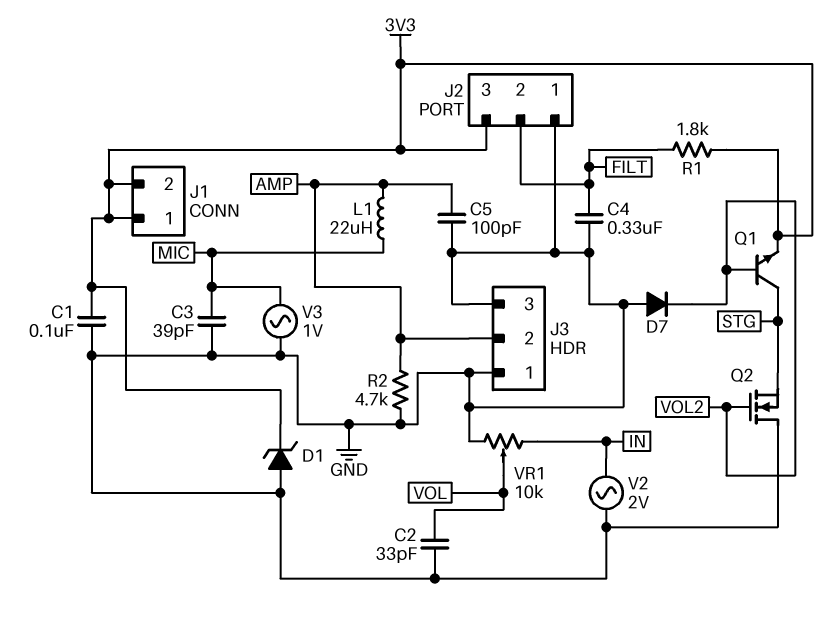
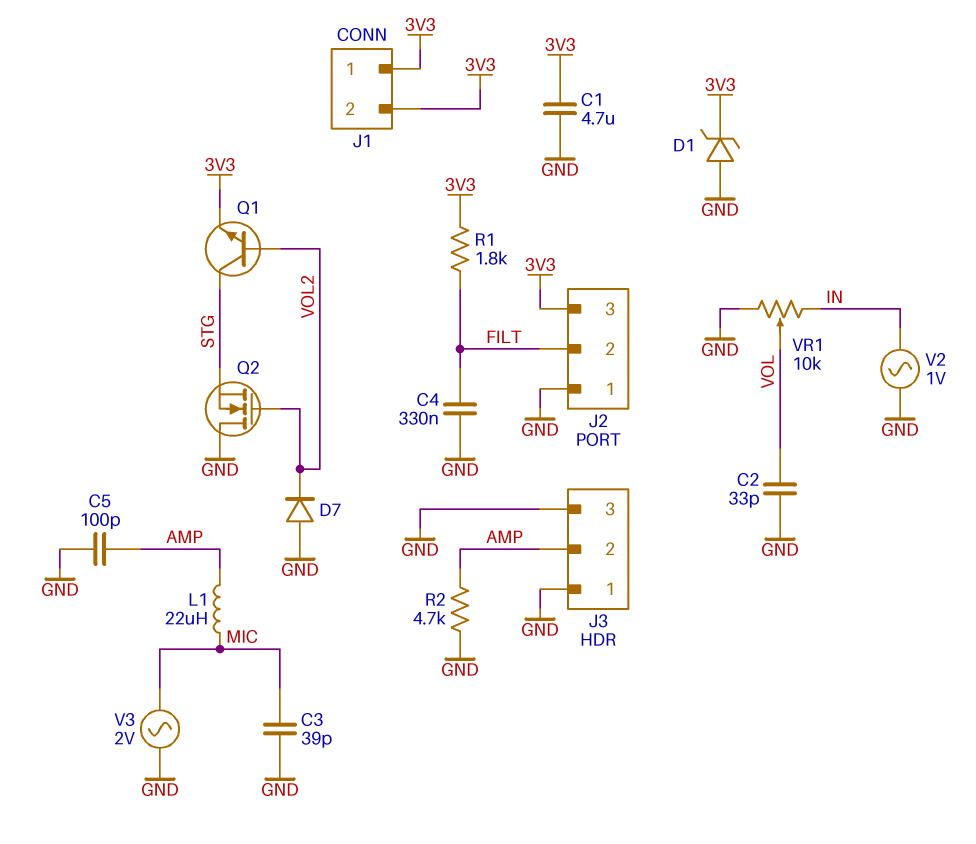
C1: 100nF (3V3, GND) -> 4.7uF (3V3, GND)
V2: AC 2V (GND, IN) -> AC 1V (GND, IN)
V3: AC 1V (GND, MIC) -> AC 2V (GND, MIC)

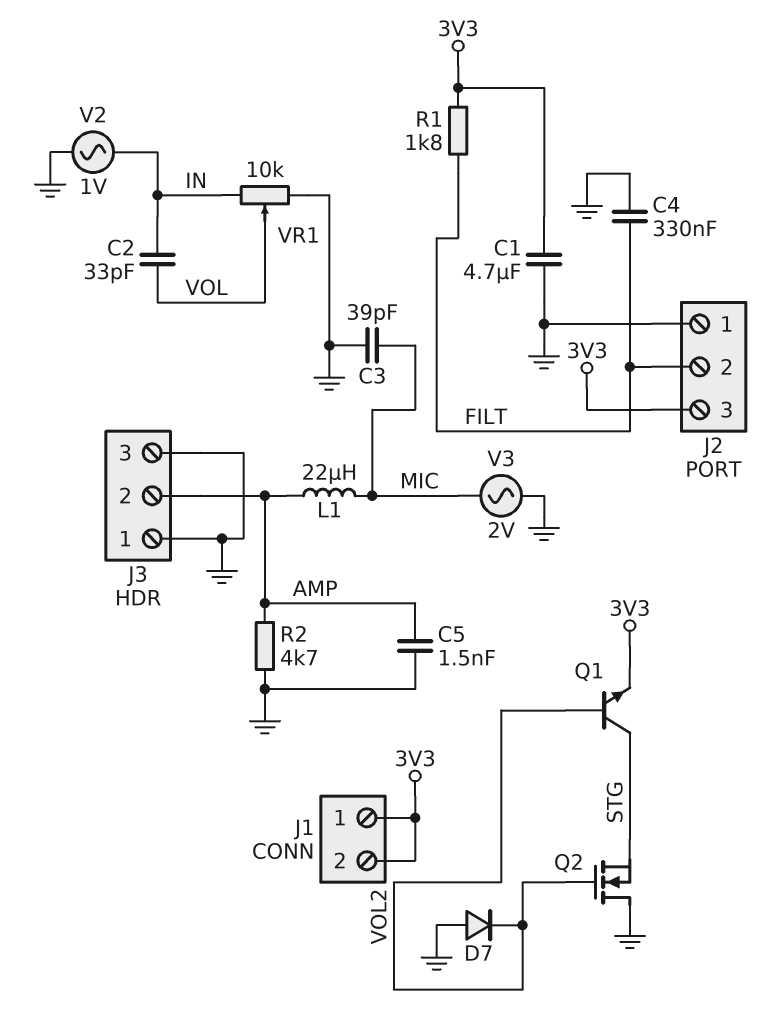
C2: 33pF (GND, VOL) -> 33pF (IN, VOL)
C5: 100pF (AMP, GND) -> 1.5nF (AMP, GND)
D1: zener (A GND, K 3V3) -> none

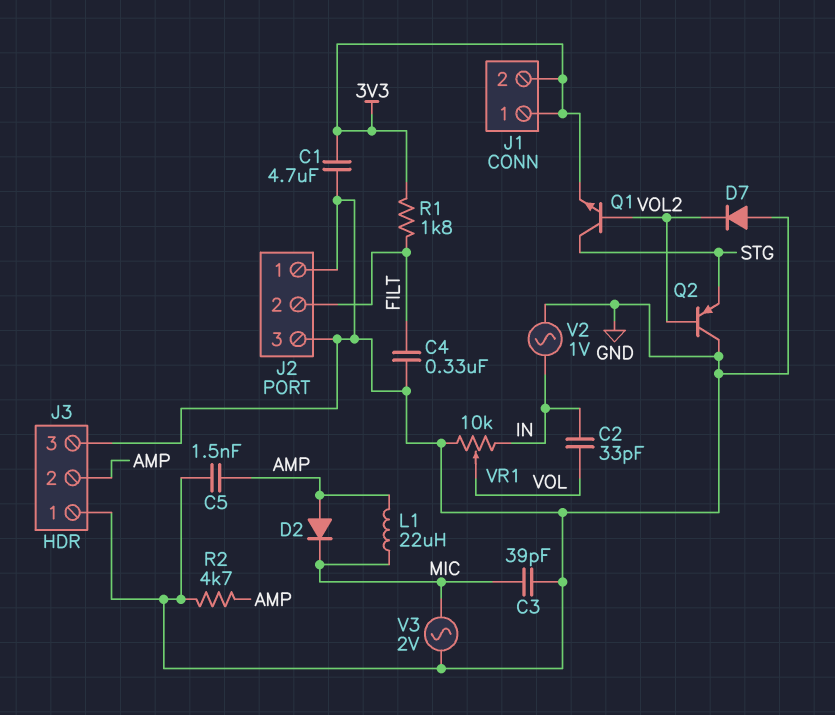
D2: none -> diode (A AMP, K MIC)
J2 pin 3: 3V3 -> GND
Q2: NMOS (G VOL2, D GND, S STG) -> PNP (B VOL2, C GND, E STG)

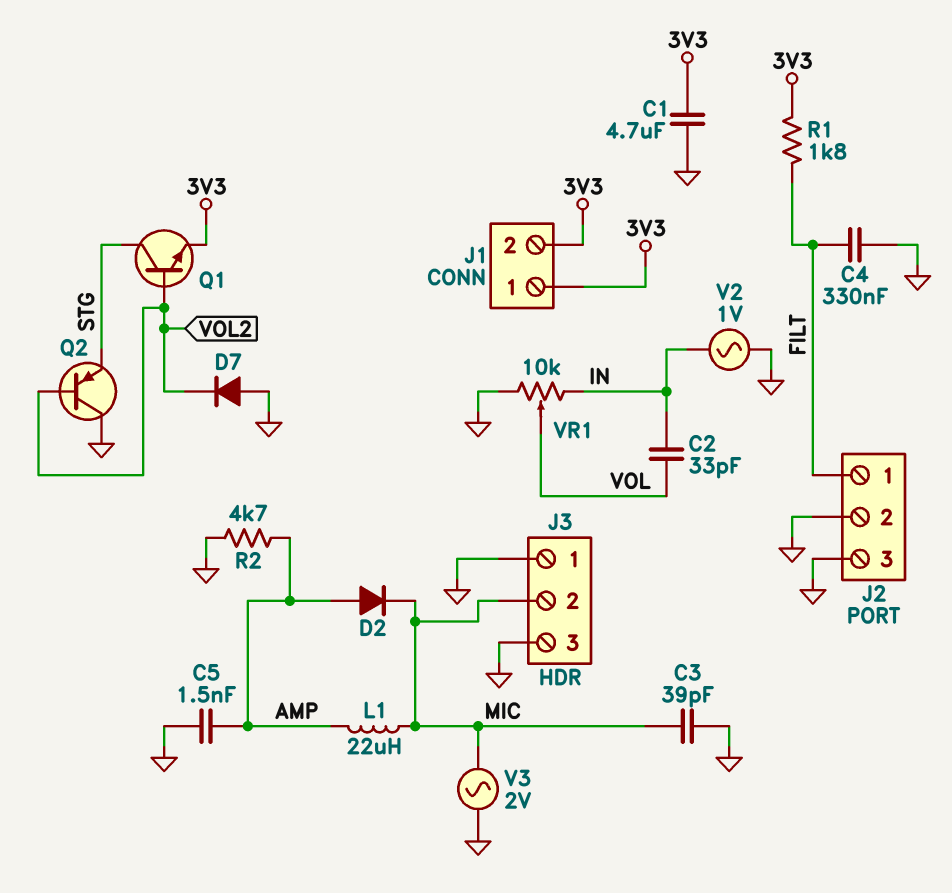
J2 pin 1: GND -> FILT
J2 pin 2: FILT -> GND
J3 pin 2: AMP -> MIC

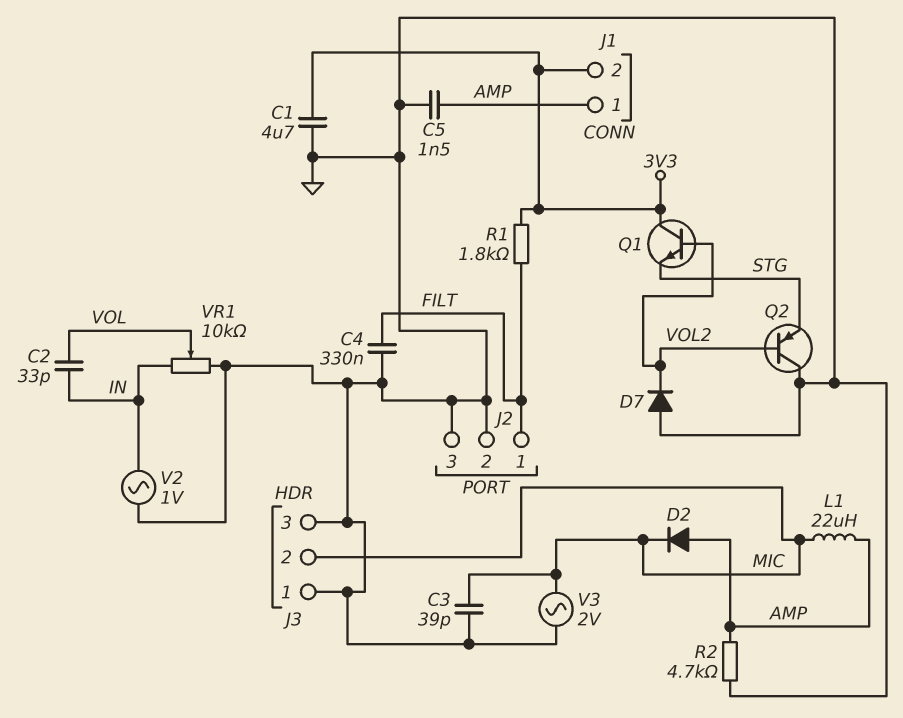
J1 pin 1: 3V3 -> AMP
Q1: NPN (B VOL2, C STG, E 3V3) -> NPN (B VOL2, C 3V3, E STG)

